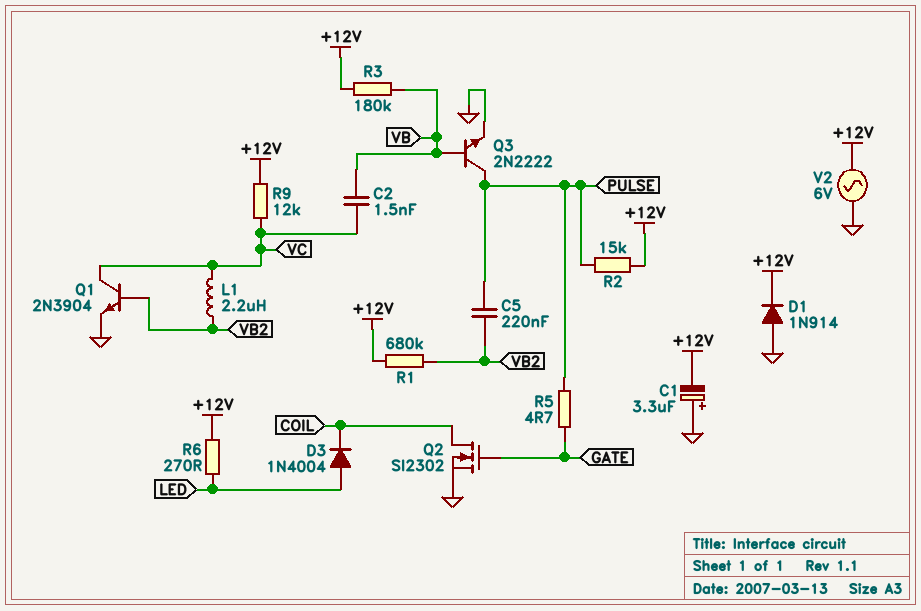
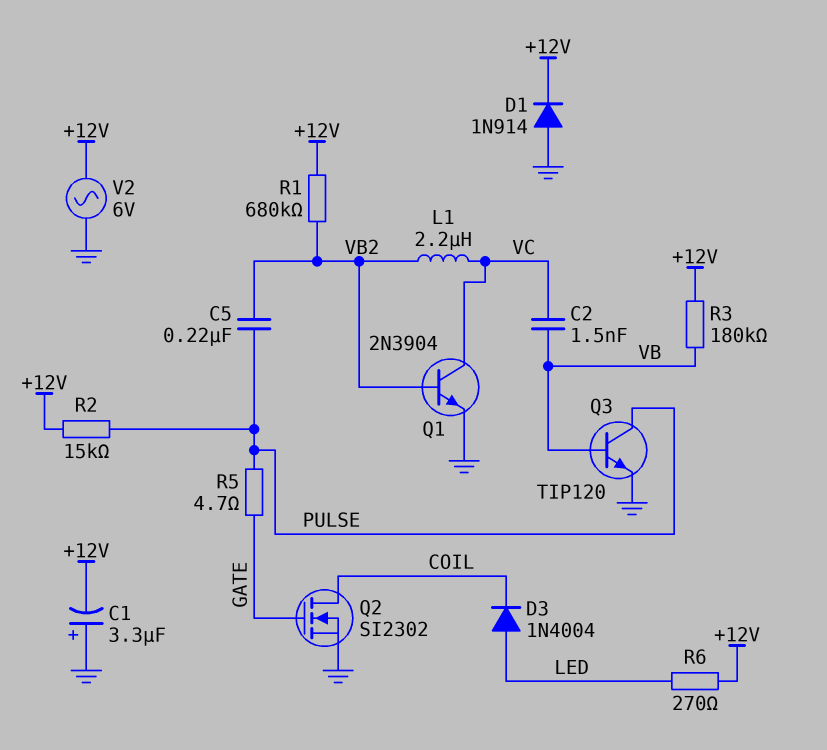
Q3: NPN 2N2222 (B VB, C PULSE, E GND) -> NPN TIP120 (B VB, C PULSE, E GND)
R9: 12k (+12V, VC) -> none

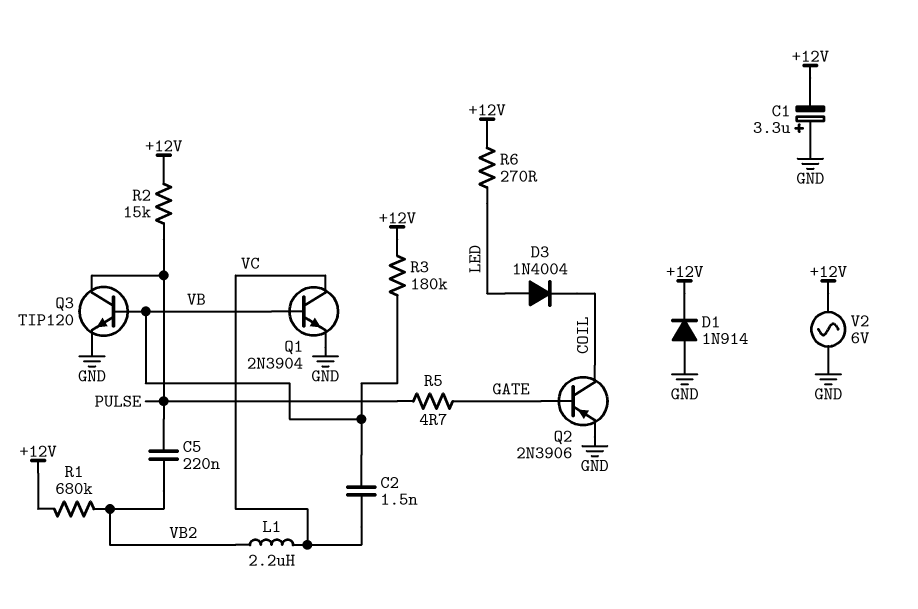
Q1: NPN 2N3904 (B VB2, C VC, E GND) -> NPN 2N3904 (B VB, C VC, E GND)
Q2: NMOS SI2302 (G GATE, D COIL, S GND) -> PNP 2N3906 (B GATE, C COIL, E GND)

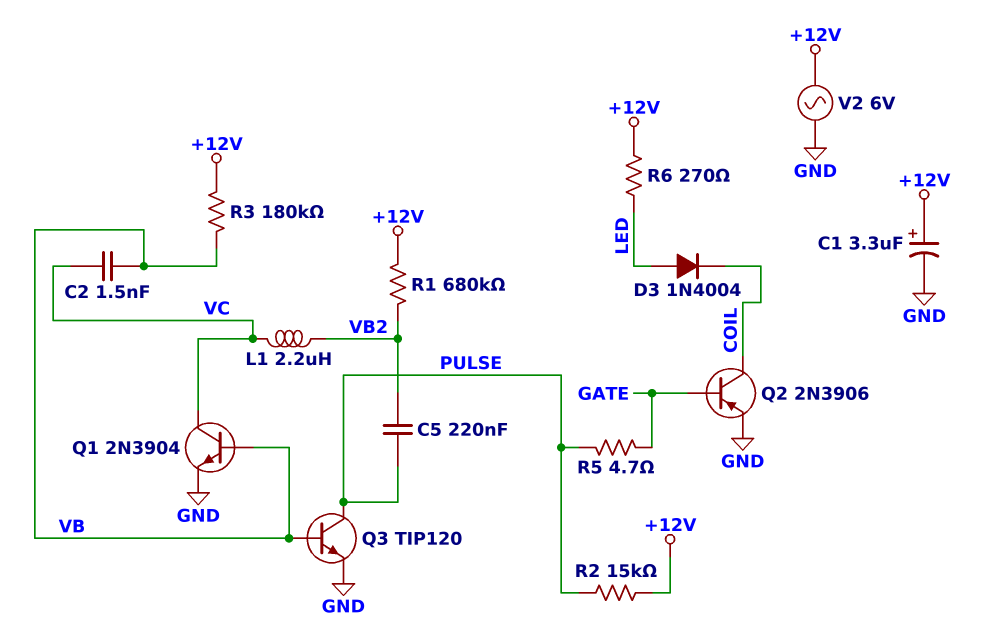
C1: 3.3uF (plus GND, minus +12V) -> 3.3uF (plus +12V, minus GND)
D1: diode 1N914 (A GND, K +12V) -> none

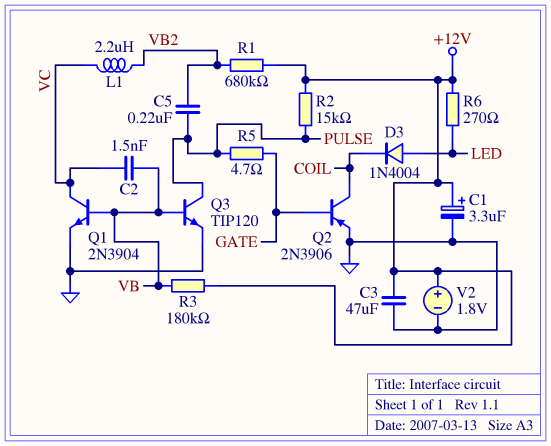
C3: none -> 47uF (+12V, GND)
V2: AC 6V (+12V, GND) -> 1.8V (plus +12V, minus GND)

